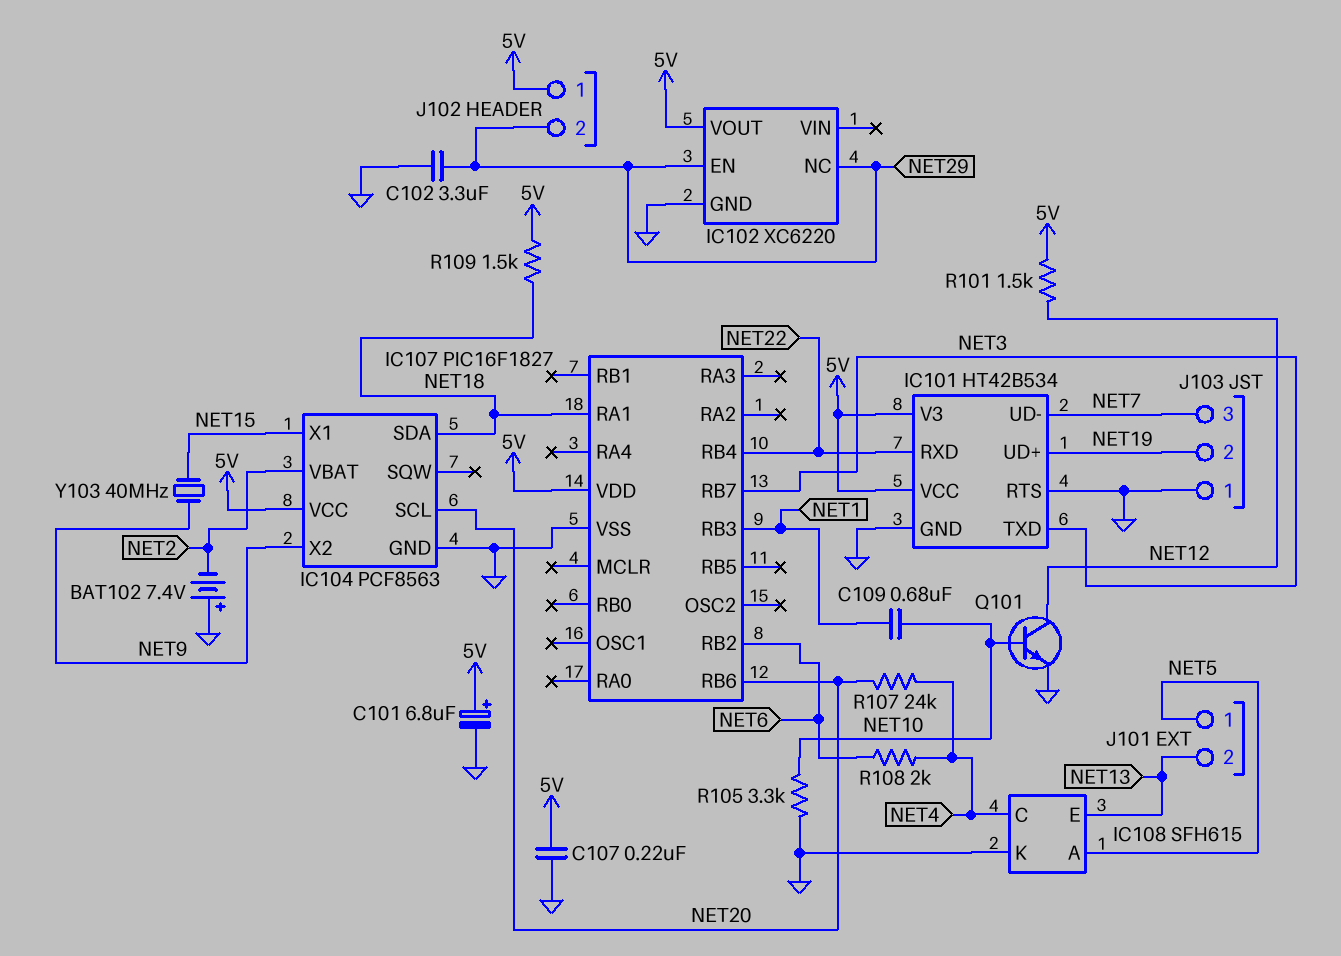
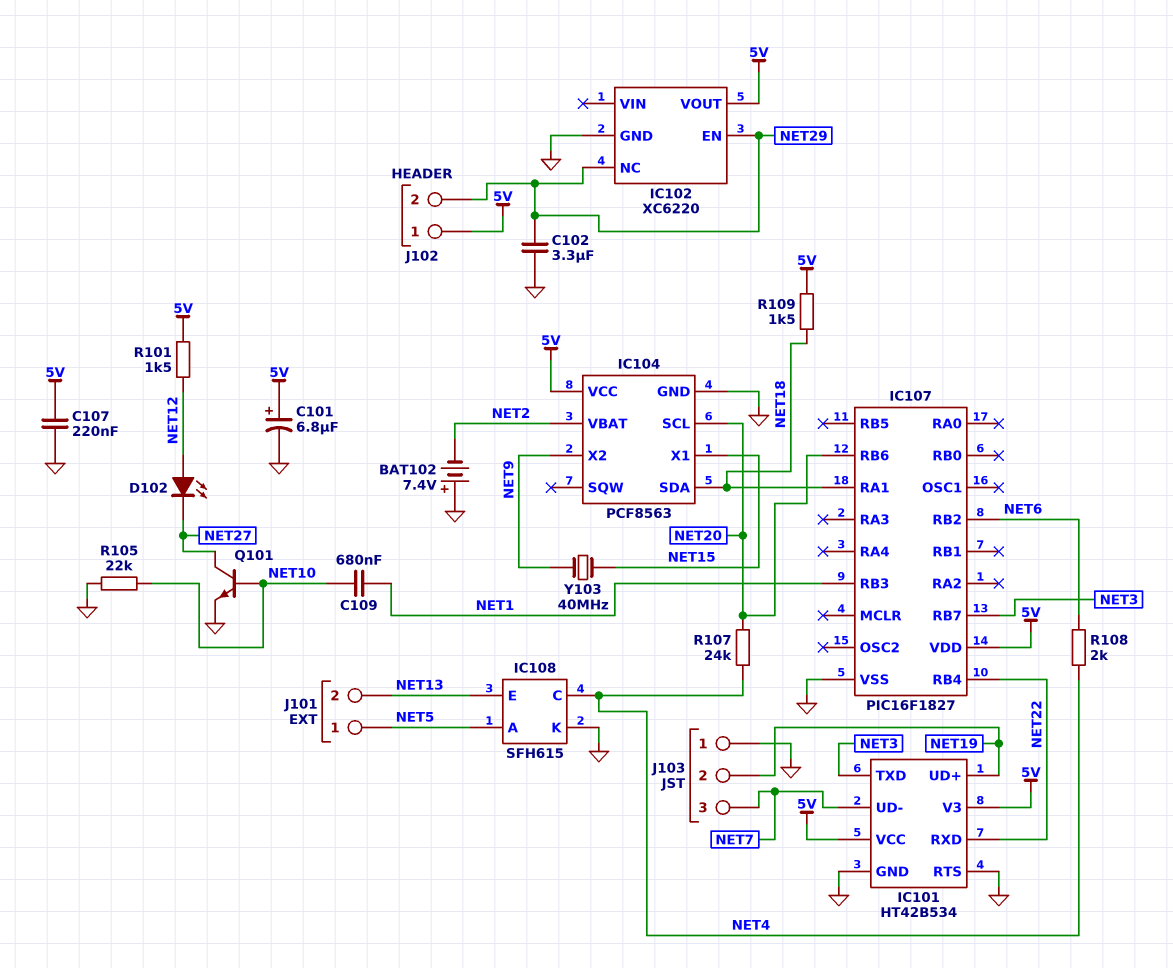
D102: none -> LED (A NET12, K NET27)
Q101: NPN (B NET10, C NET12, E GND) -> NPN (B NET10, C NET27, E GND)
R105: 3.3k (GND, NET10) -> 22k (GND, NET10)

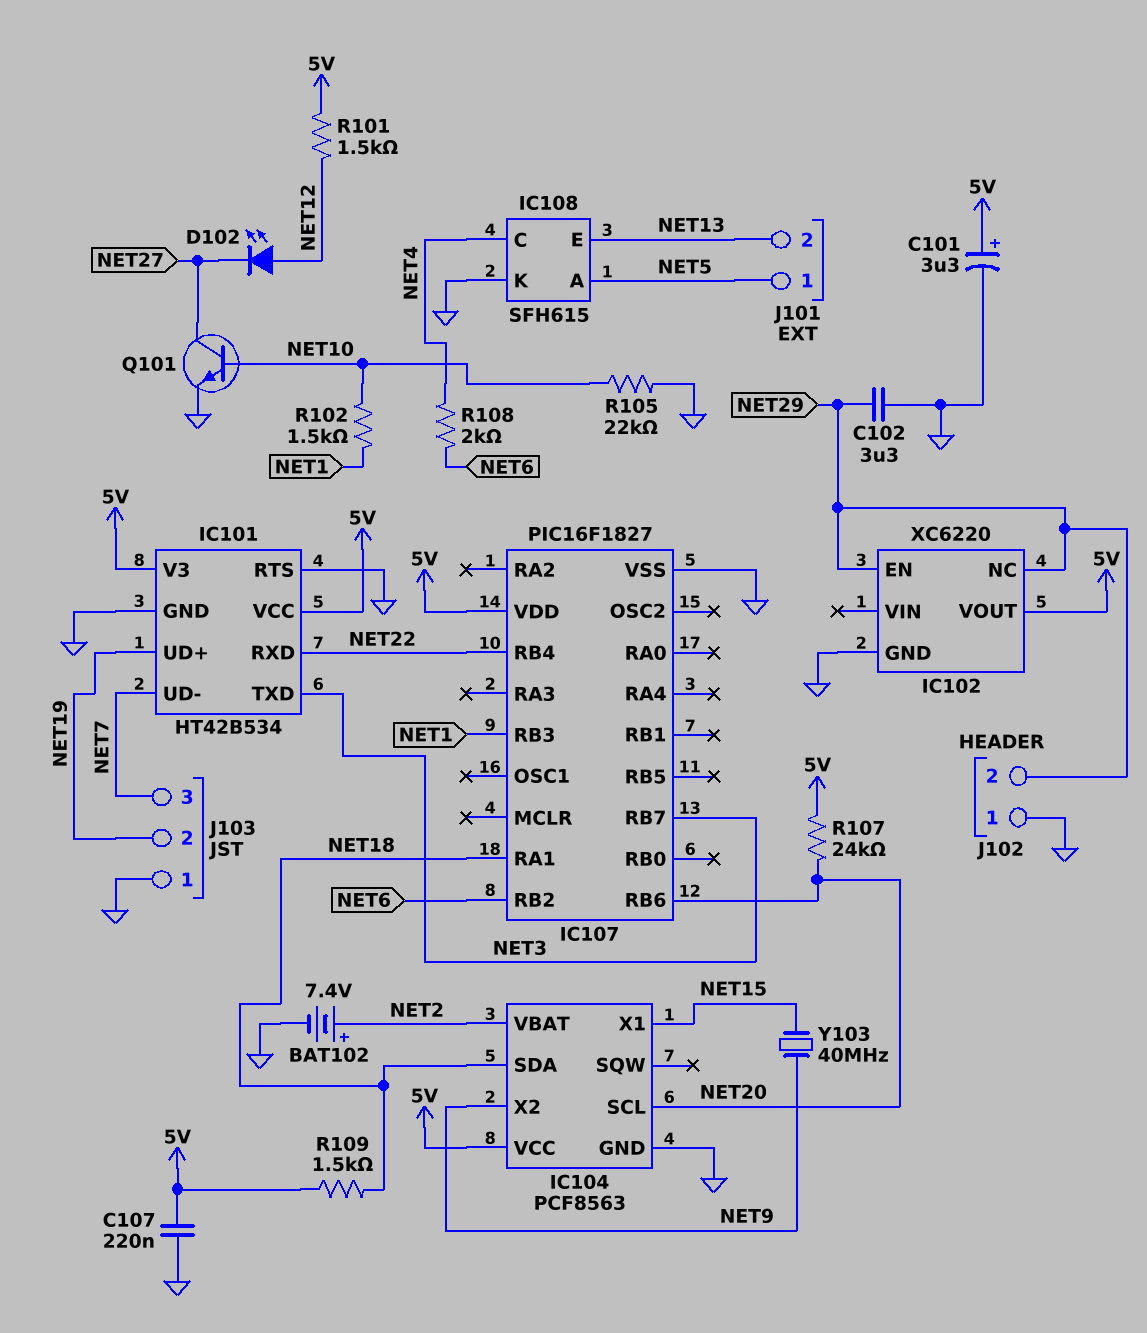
BAT102: 7.4V (plus GND, minus NET2) -> 7.4V (plus NET2, minus GND)
C101: 6.8uF (plus 5V, minus GND) -> 3.3uF (plus 5V, minus GND)
C109: 680nF (NET1, NET10) -> none
J102 pin 1: 5V -> GND
R102: none -> 1.5k (NET1, NET10)
R107: 24k (NET4, NET20) -> 24k (5V, NET20)

